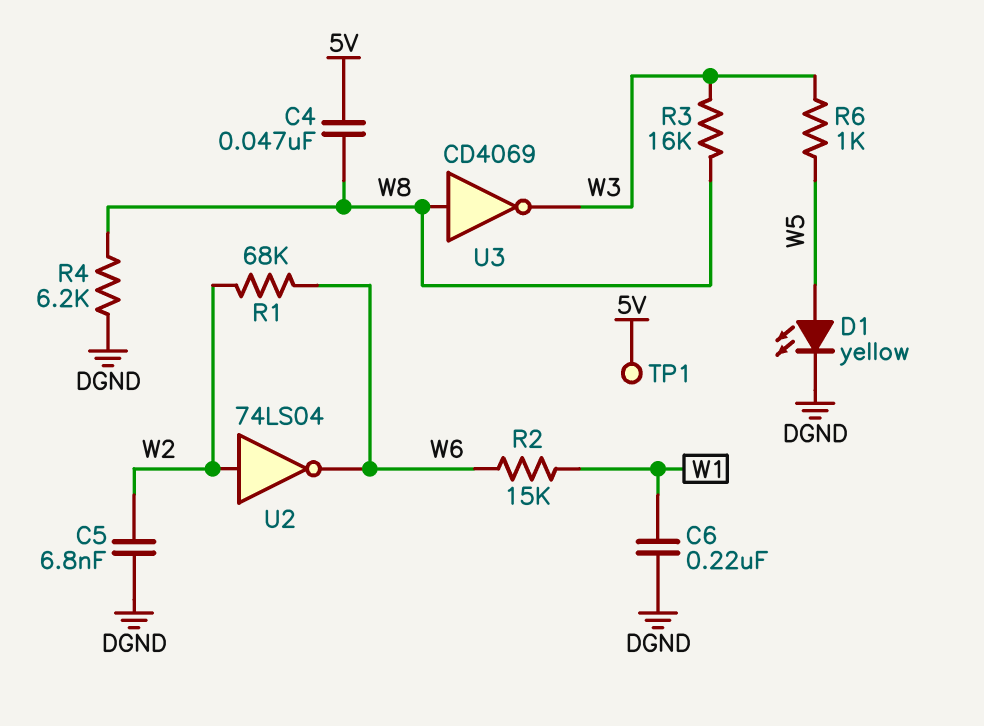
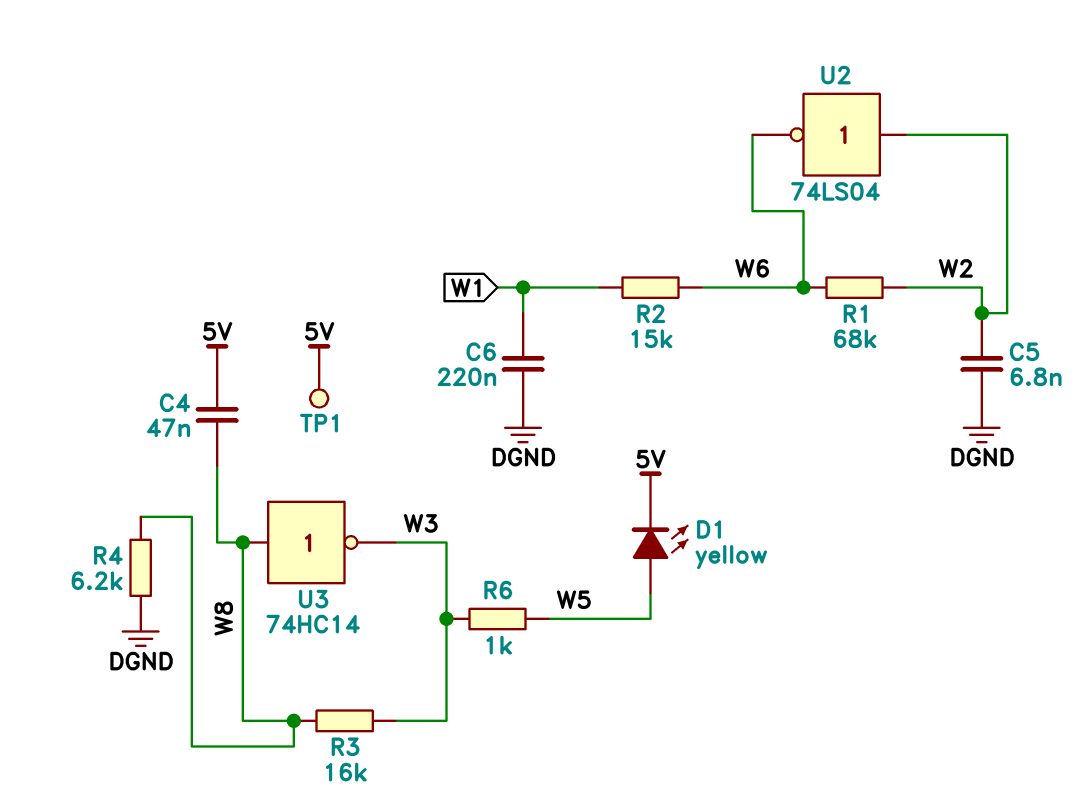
D1: LED yellow (A W5, K DGND) -> LED yellow (A W5, K 5V)
U3: NOT CD4069 (in W8, out W3) -> NOT 74HC14 (in W8, out W3)

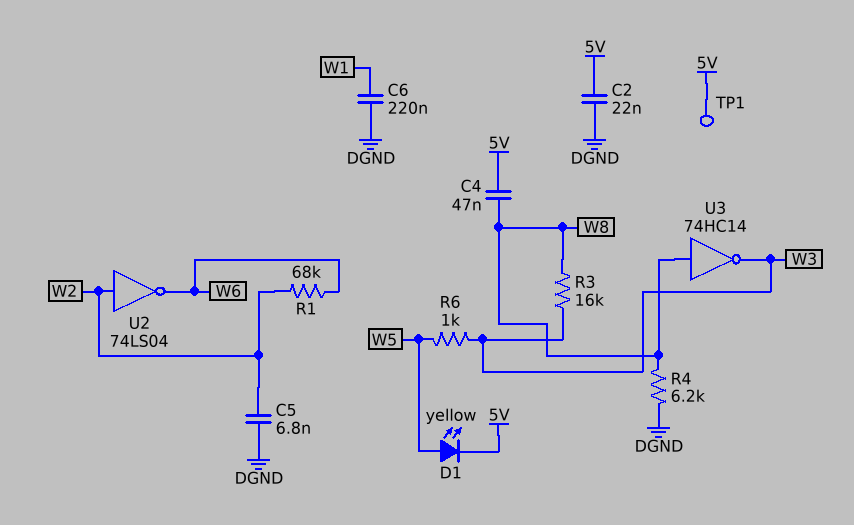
C2: none -> 22nF (5V, DGND)
R2: 15k (W1, W6) -> none

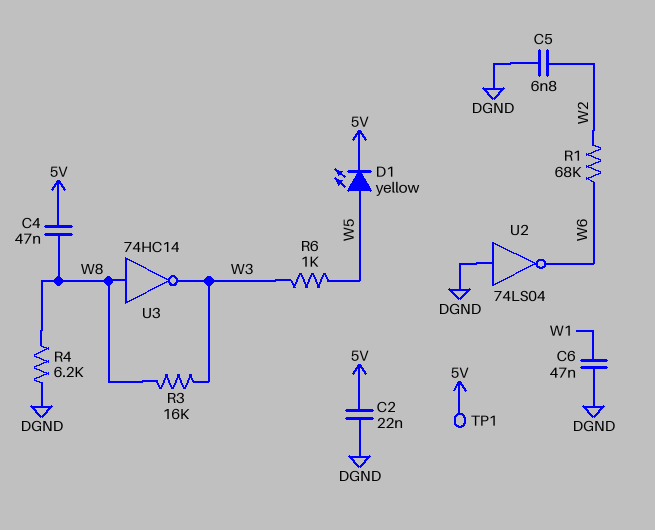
C6: 220nF (DGND, W1) -> 47nF (DGND, W1)
U2: NOT 74LS04 (in W2, out W6) -> NOT 74LS04 (in DGND, out W6)

